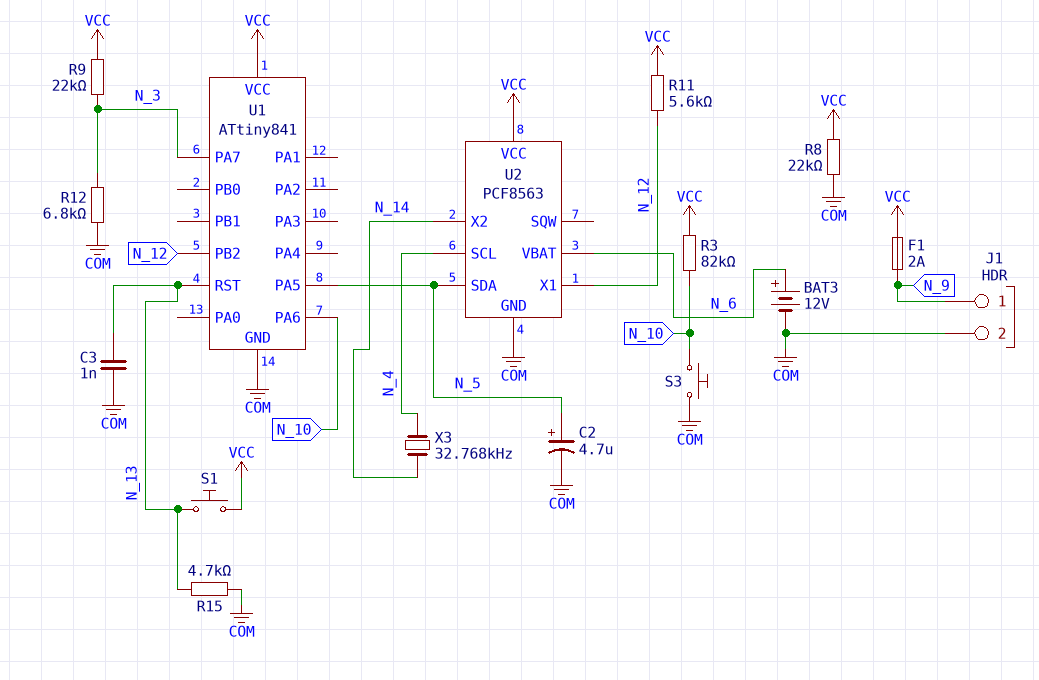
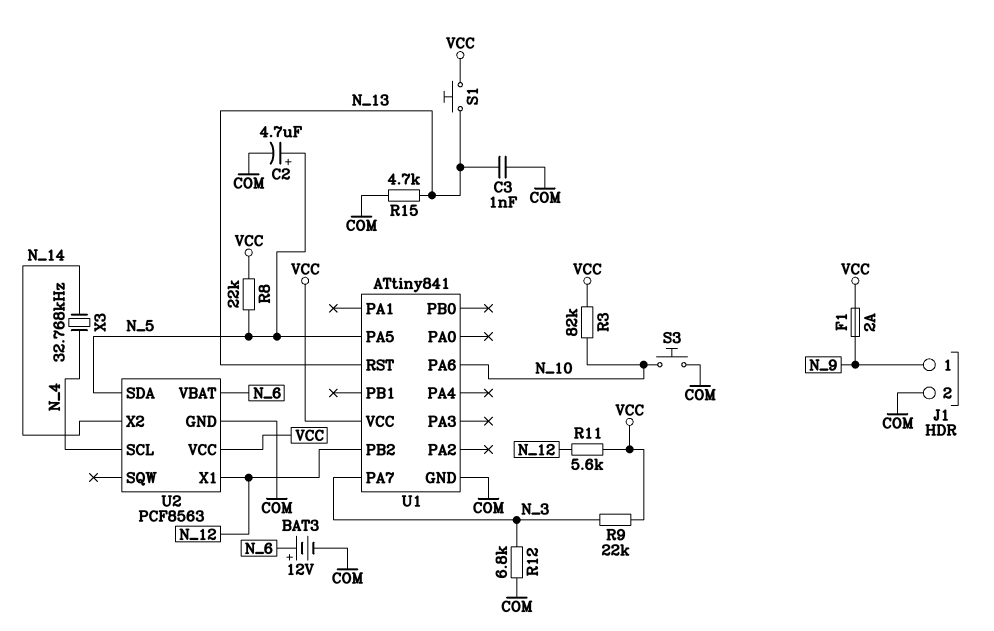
R8: 22k (COM, VCC) -> 22k (N_5, VCC)

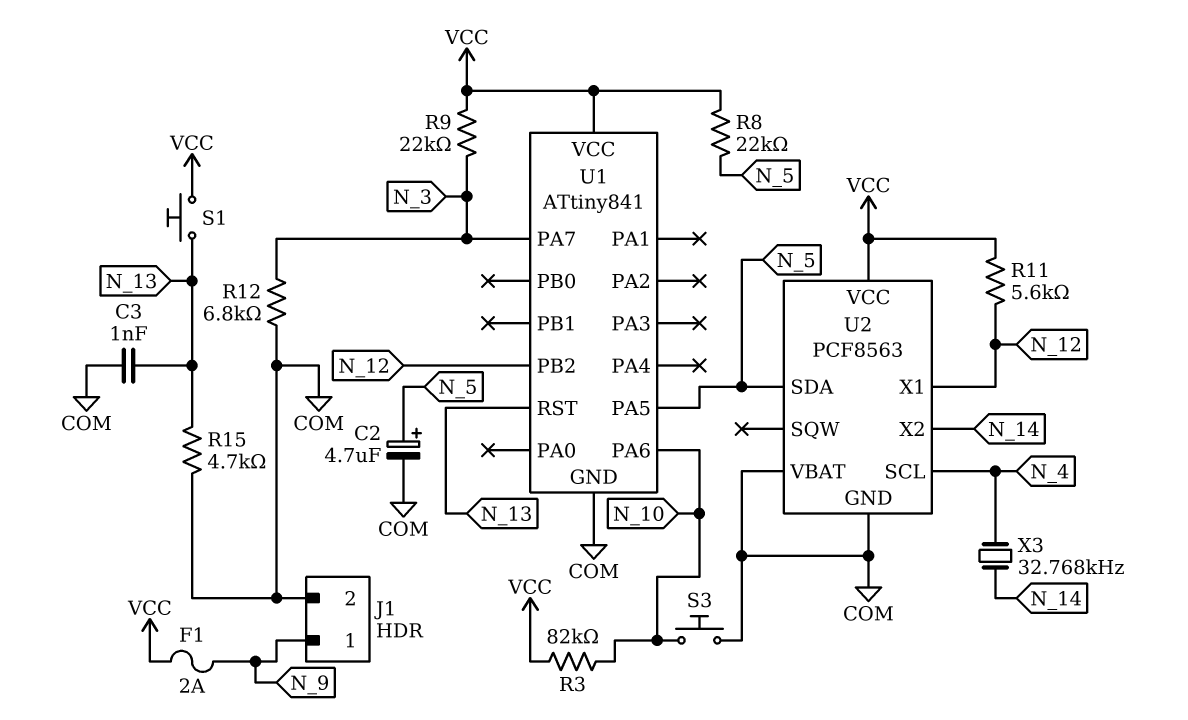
BAT3: 12V (plus N_6, minus COM) -> none
U2 pin VBAT: N_6 -> COM

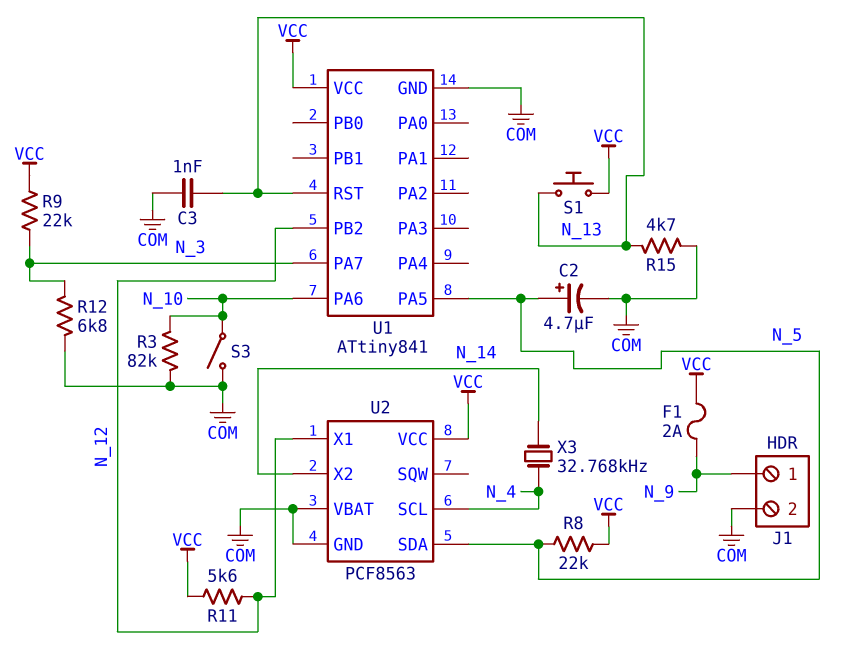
R3: 82k (N_10, VCC) -> 82k (COM, N_10)
S3: button (COM, N_10) -> switch (COM, N_10)

